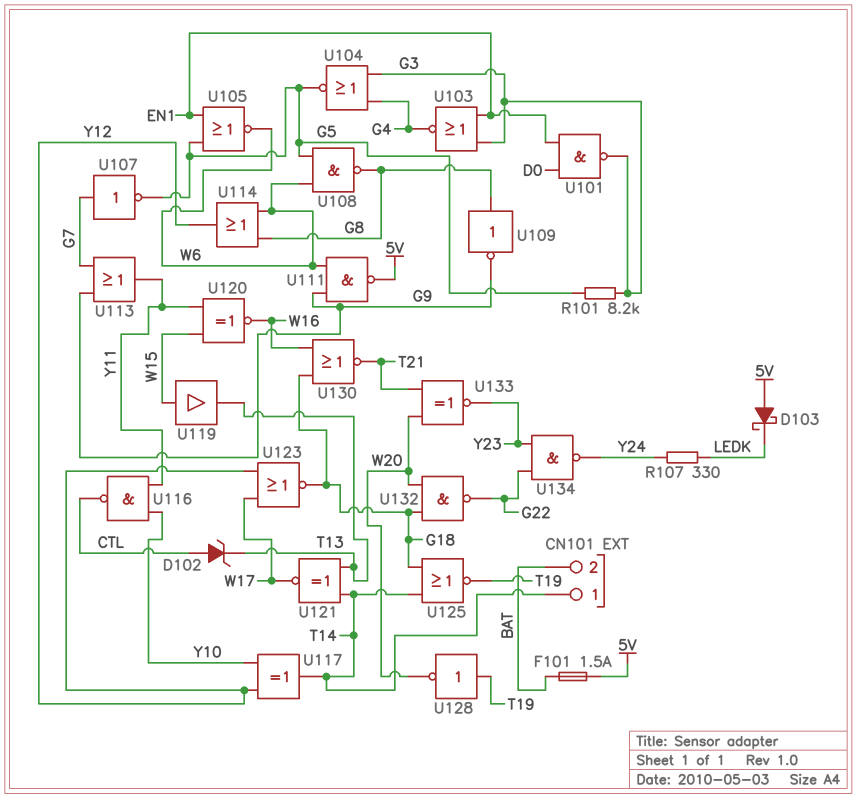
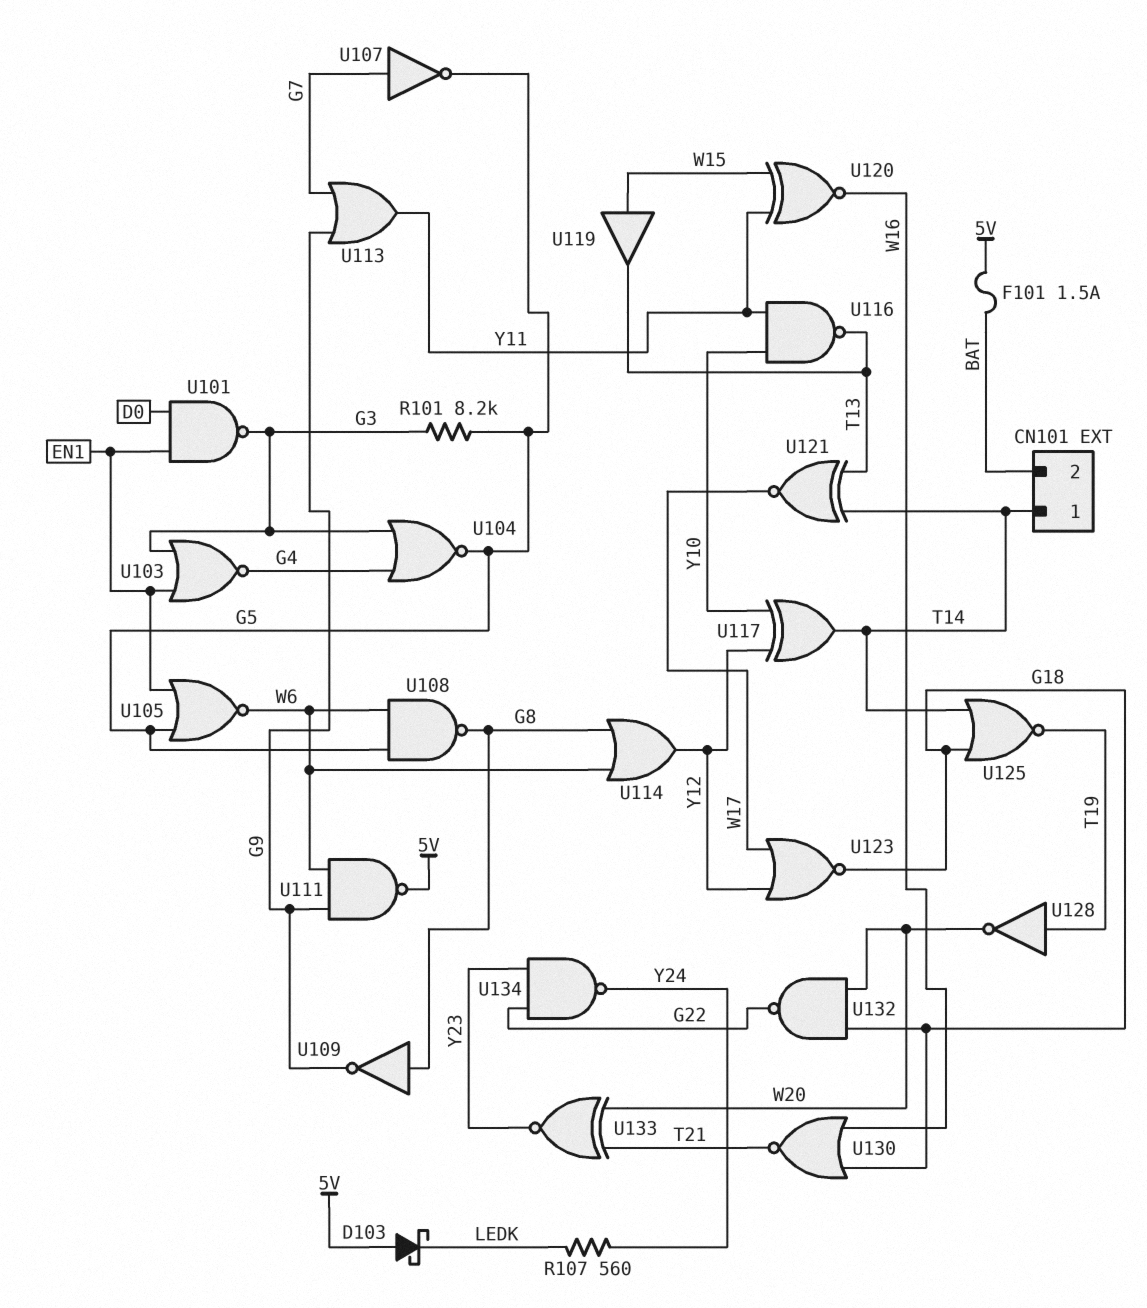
D102: zener (A CTL, K T13) -> none
R107: 330 (LEDK, Y24) -> 560 (LEDK, Y24)
U116: NAND (in Y10, in Y11, out CTL) -> NAND (in Y10, in Y11, out T13)

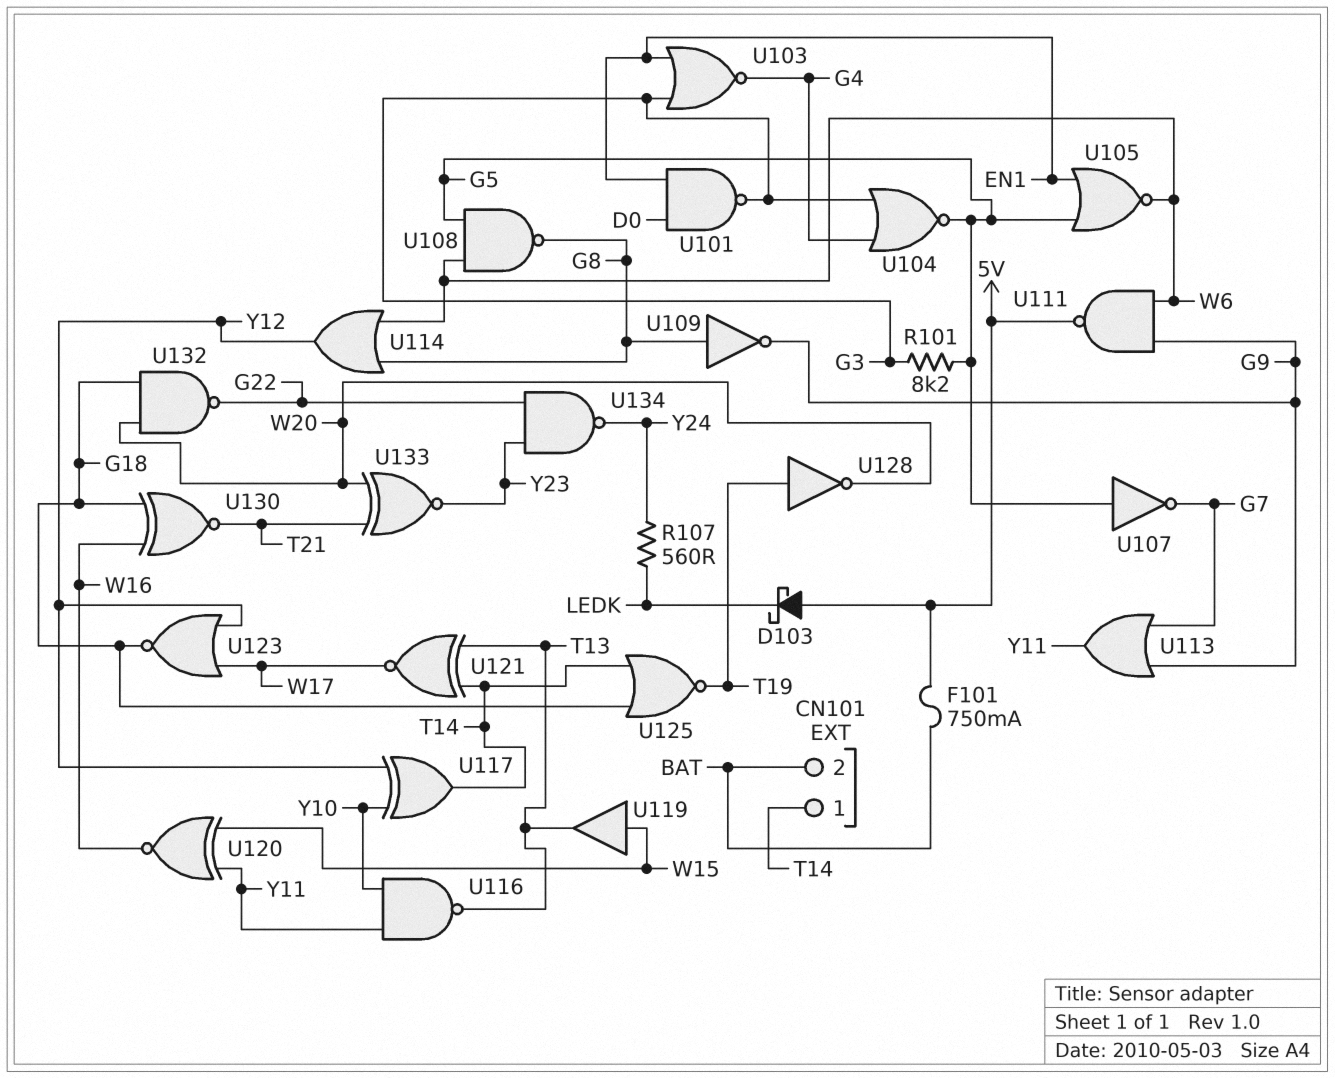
F101: 1.5A (5V, BAT) -> 750mA (5V, BAT)
U107: NOT (in G7, out G5) -> NOT (in G5, out G7)
U130: NOR (in G18, in W16, out T21) -> XNOR (in G18, in W16, out T21)

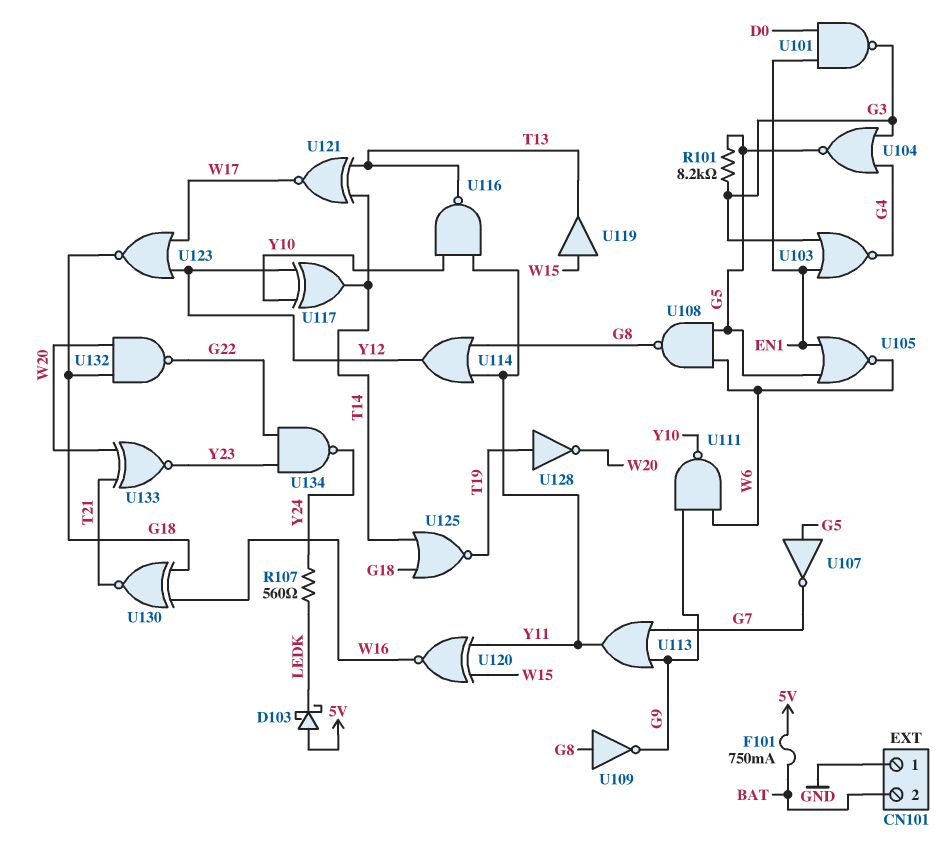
CN101 pin 1: T14 -> GND
U111: NAND (in G9, in W6, out 5V) -> NAND (in G9, in W6, out Y10)
U114: OR (in G8, in W6, out Y12) -> OR (in G8, in Y11, out Y12)

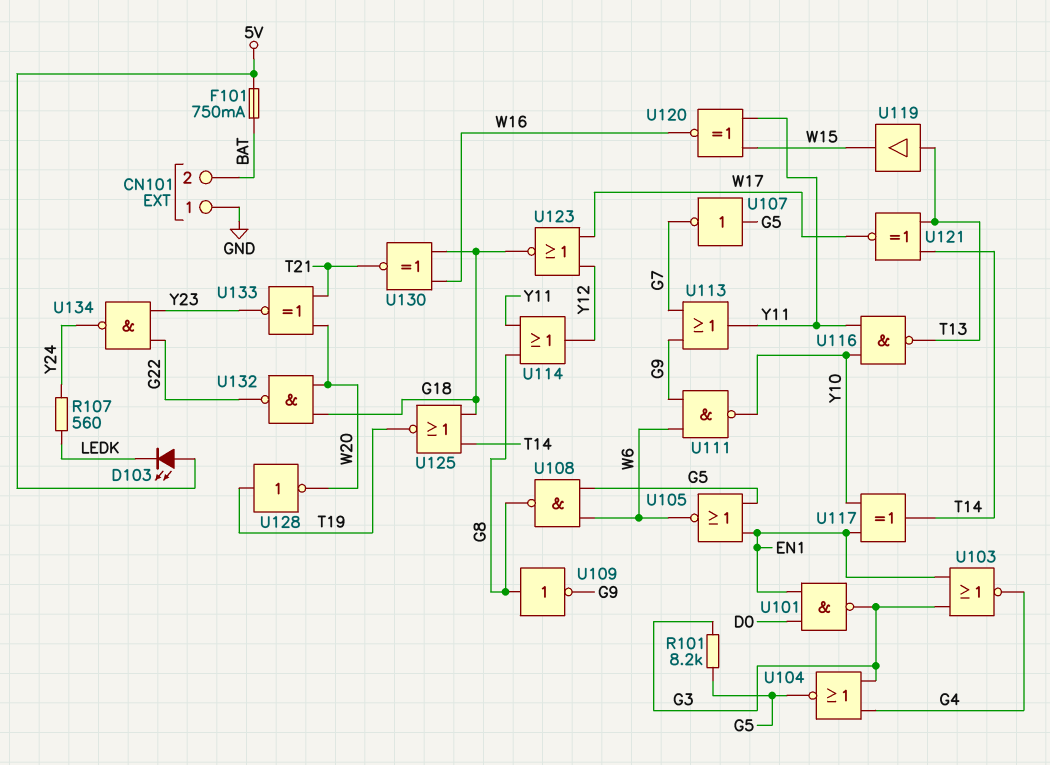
D103: schottky (A 5V, K LEDK) -> LED (A 5V, K LEDK)
U117: XOR (in Y10, in Y12, out T14) -> XOR (in EN1, in Y10, out T14)
U119: buffer (in W15, out T13) -> buffer (in T13, out W15)

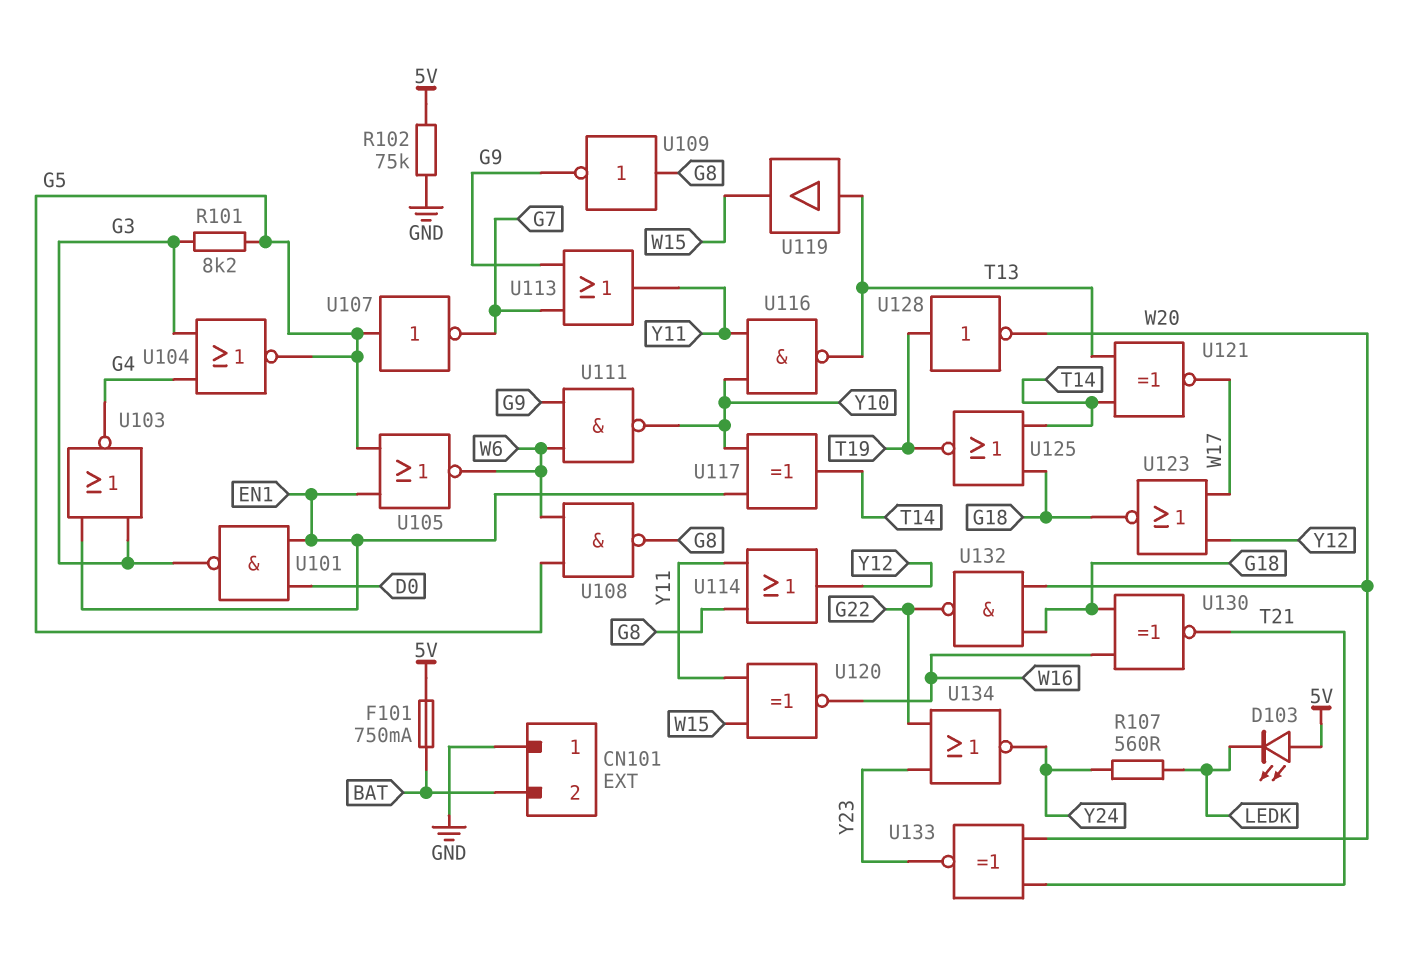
R102: none -> 75k (5V, GND)
U134: NAND (in G22, in Y23, out Y24) -> NOR (in G22, in Y23, out Y24)

